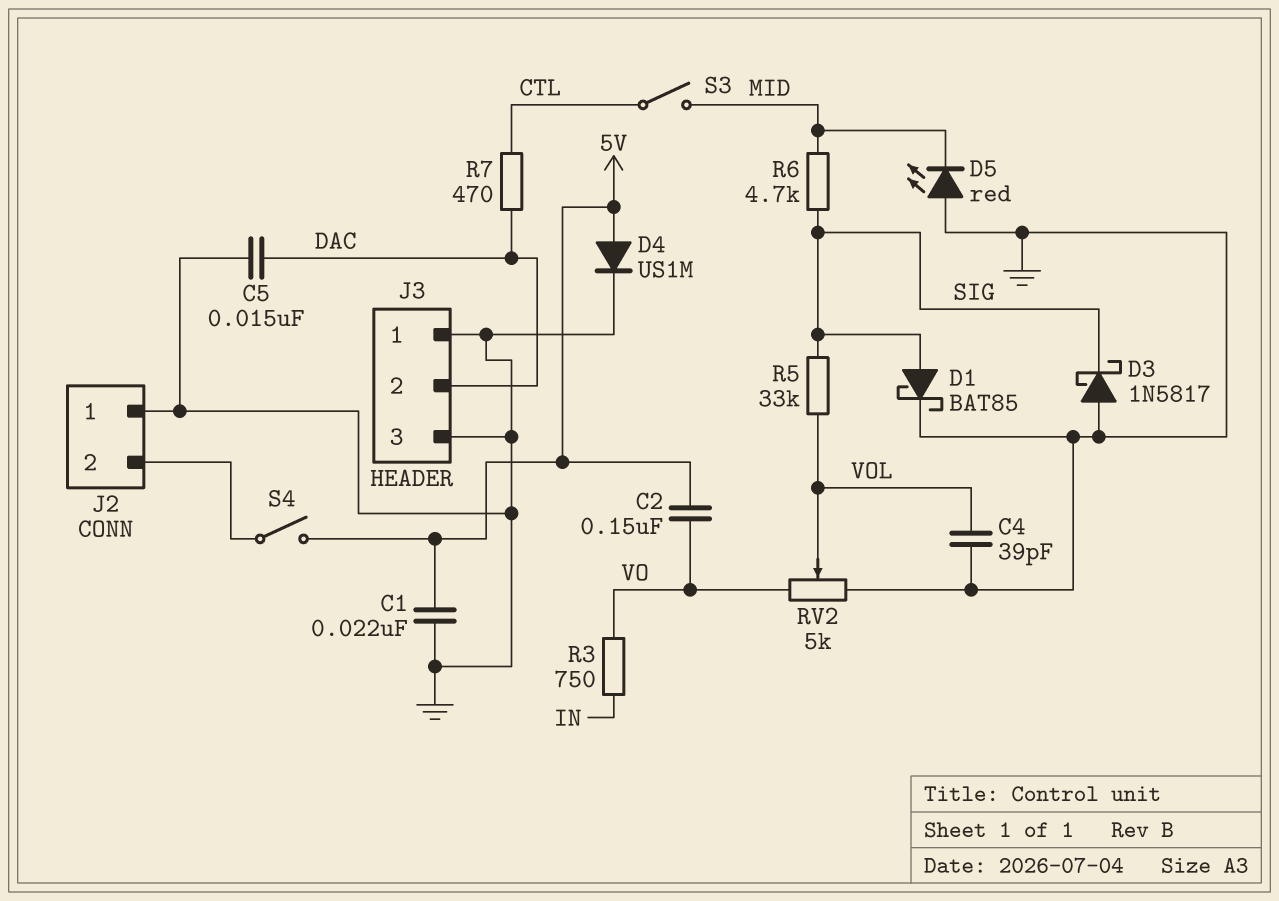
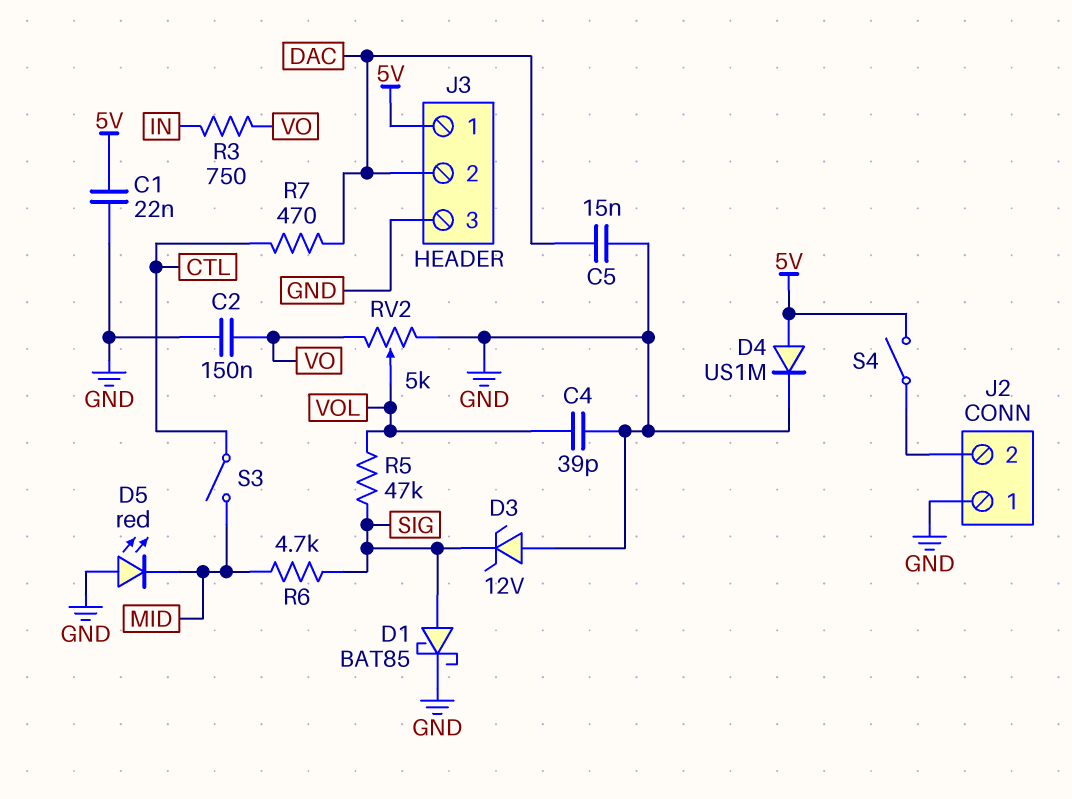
C2: 150nF (5V, VO) -> 150nF (GND, VO)
D3: schottky 1N5817 (A GND, K SIG) -> zener 12V (A GND, K SIG)
J3 pin 1: GND -> 5V
R5: 33k (SIG, VOL) -> 47k (SIG, VOL)

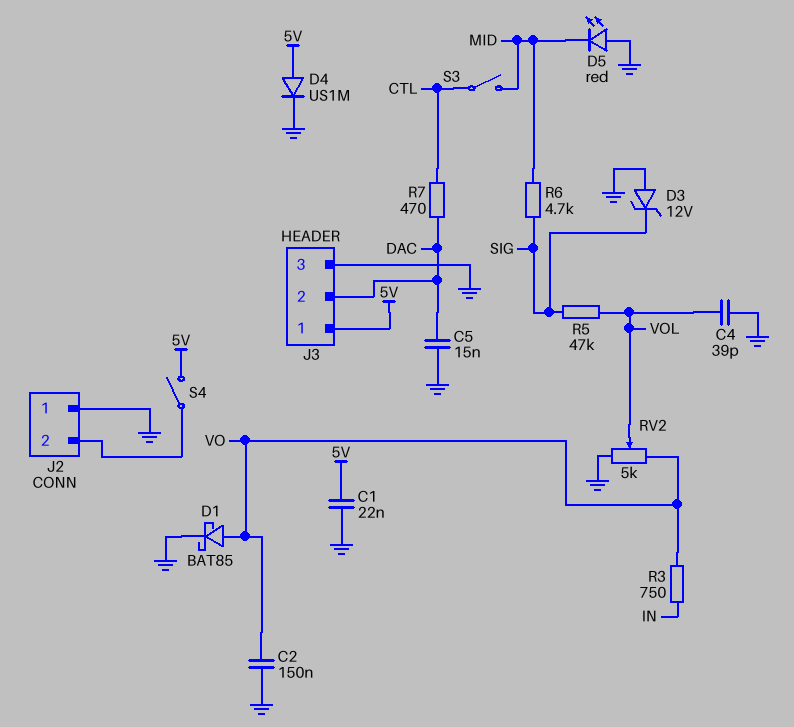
D1: schottky BAT85 (A SIG, K GND) -> schottky BAT85 (A VO, K GND)

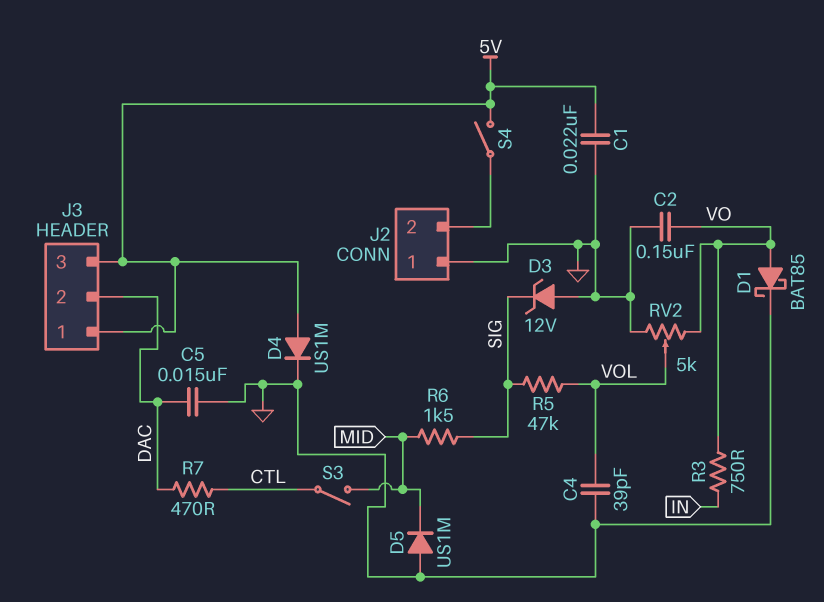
D5: LED red (A GND, K MID) -> diode US1M (A GND, K MID)
J3 pin 3: GND -> 5V
R6: 4.7k (MID, SIG) -> 1.5k (MID, SIG)

